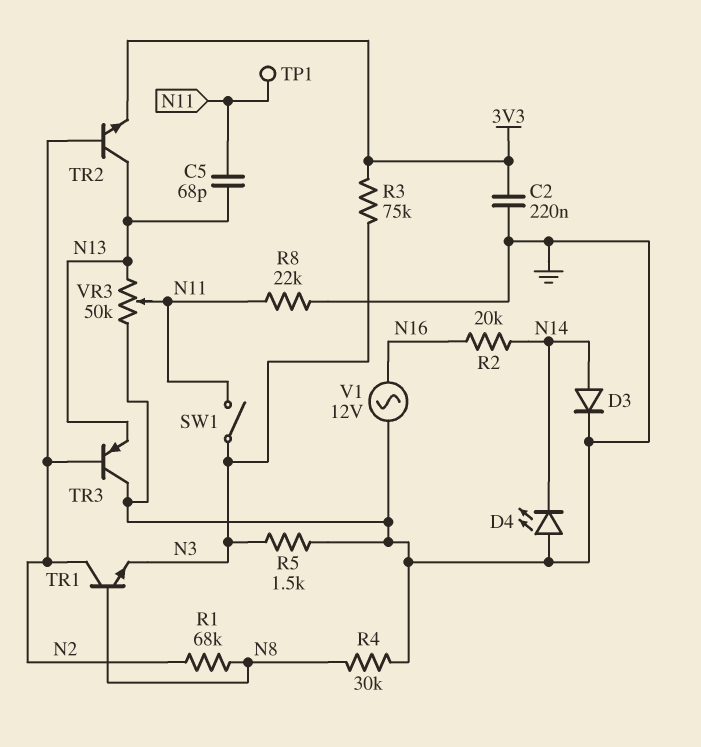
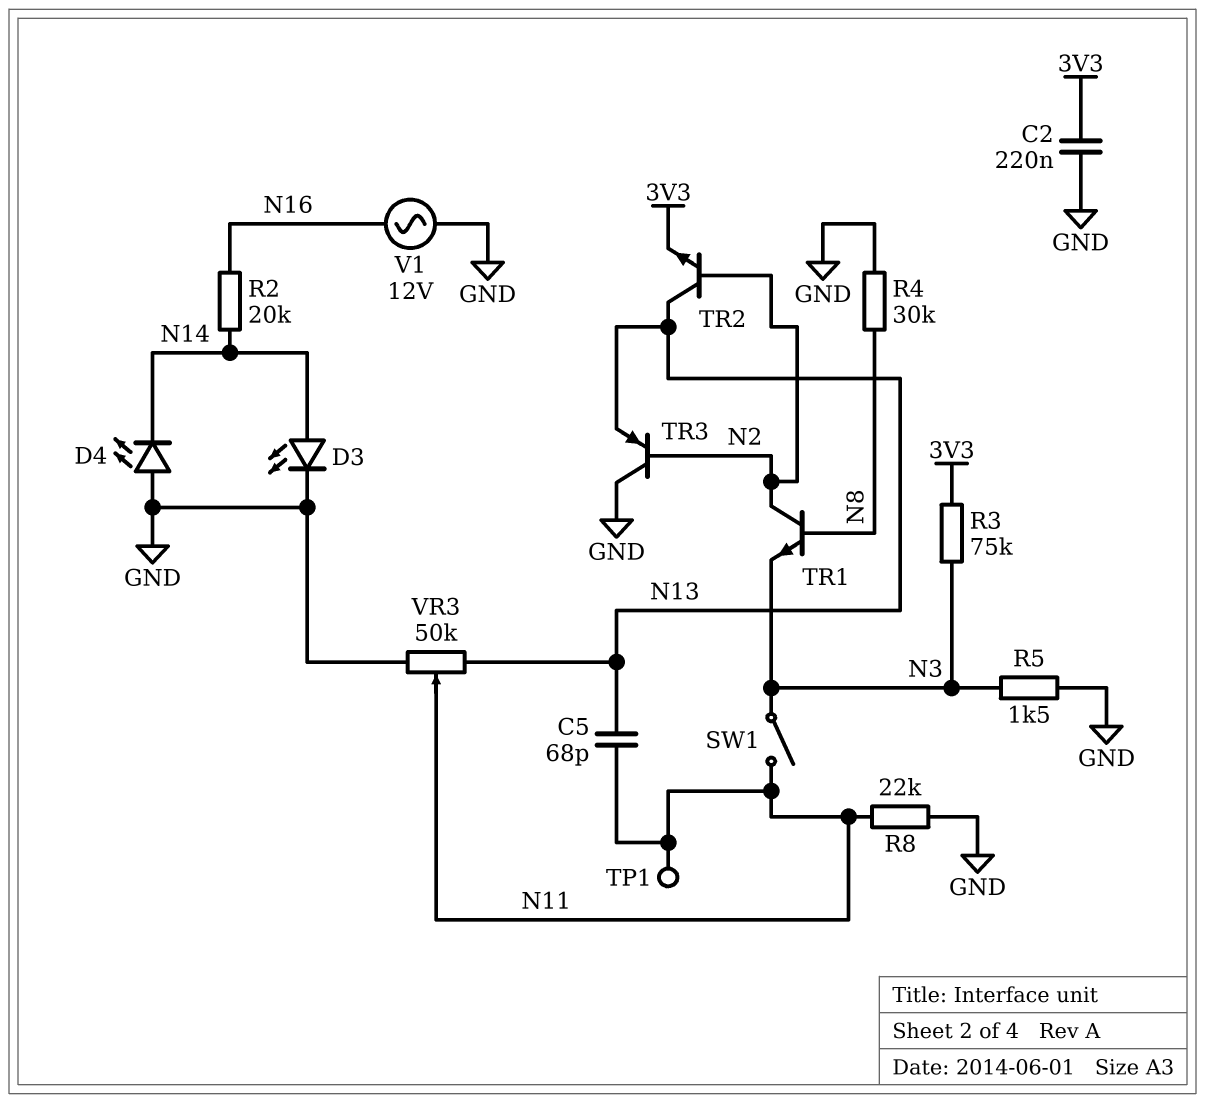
D3: diode (A N14, K GND) -> LED (A N14, K GND)
R1: 68k (N2, N8) -> none

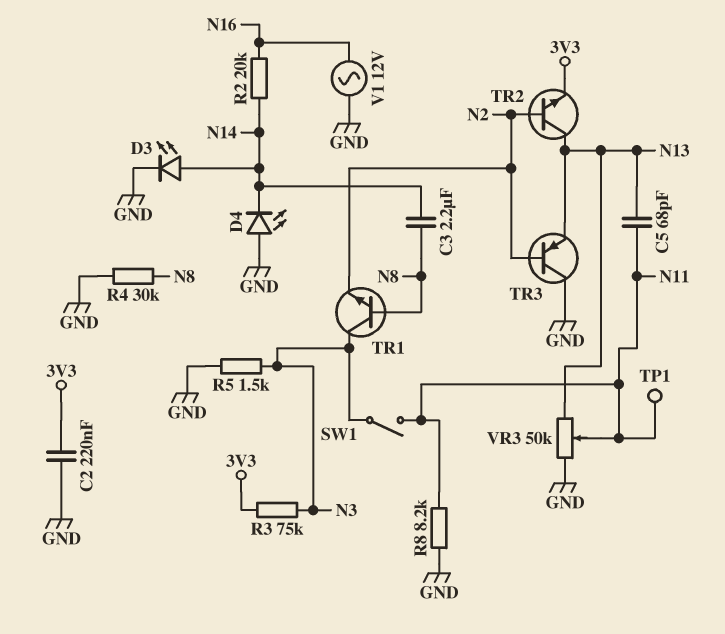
C3: none -> 2.2uF (N8, N14)
R8: 22k (GND, N11) -> 8.2k (GND, N11)
TR1: NPN (B N8, C N2, E N3) -> NPN (B N8, C N3, E N2)

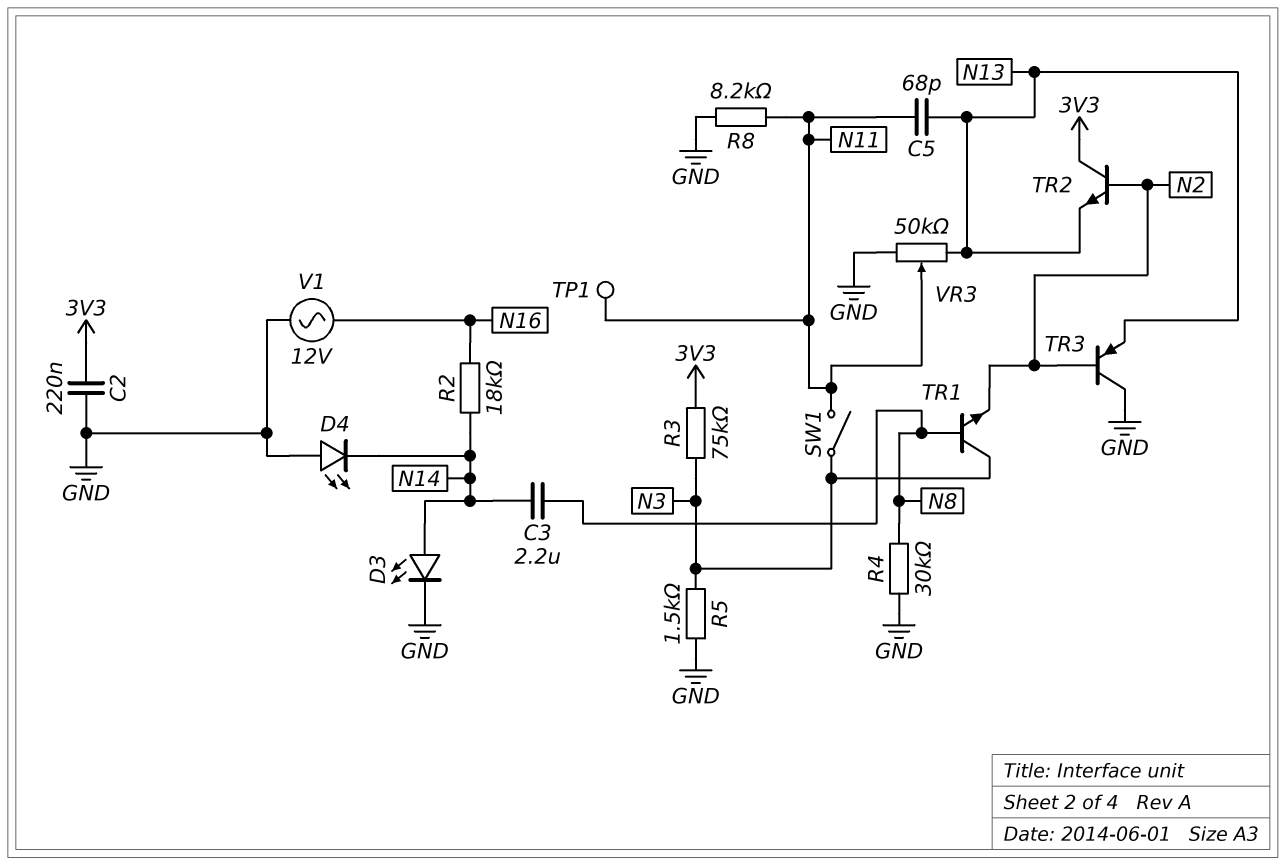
R2: 20k (N14, N16) -> 18k (N14, N16)
TR2: NPN (B N2, C N13, E 3V3) -> NPN (B N2, C 3V3, E N13)

